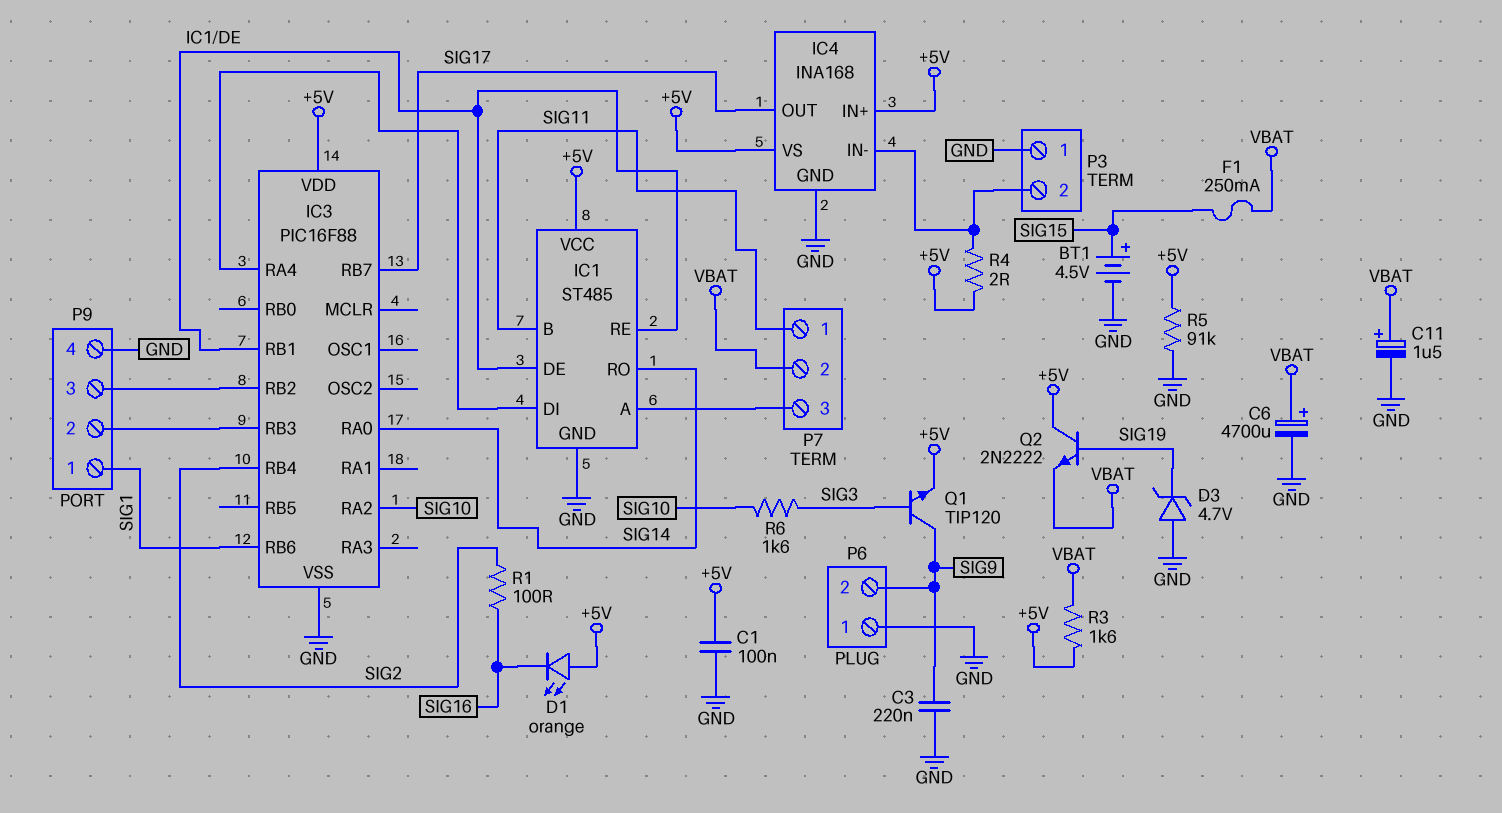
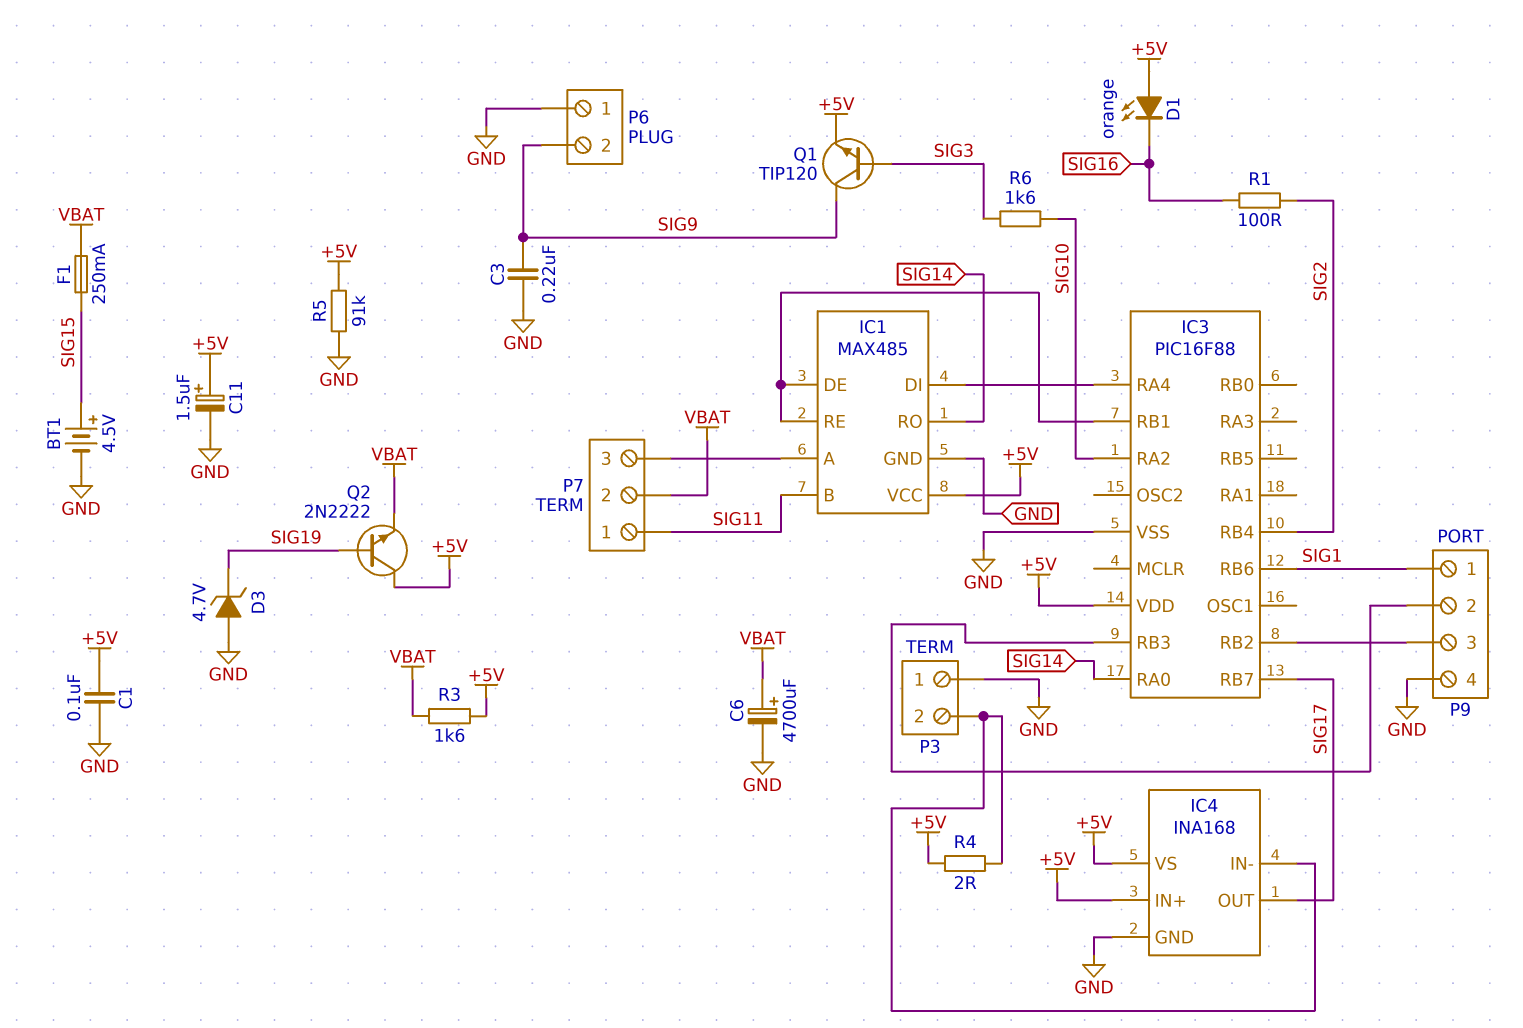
C11: 1.5uF (plus VBAT, minus GND) -> 1.5uF (plus +5V, minus GND)
IC1: ST485 -> MAX485

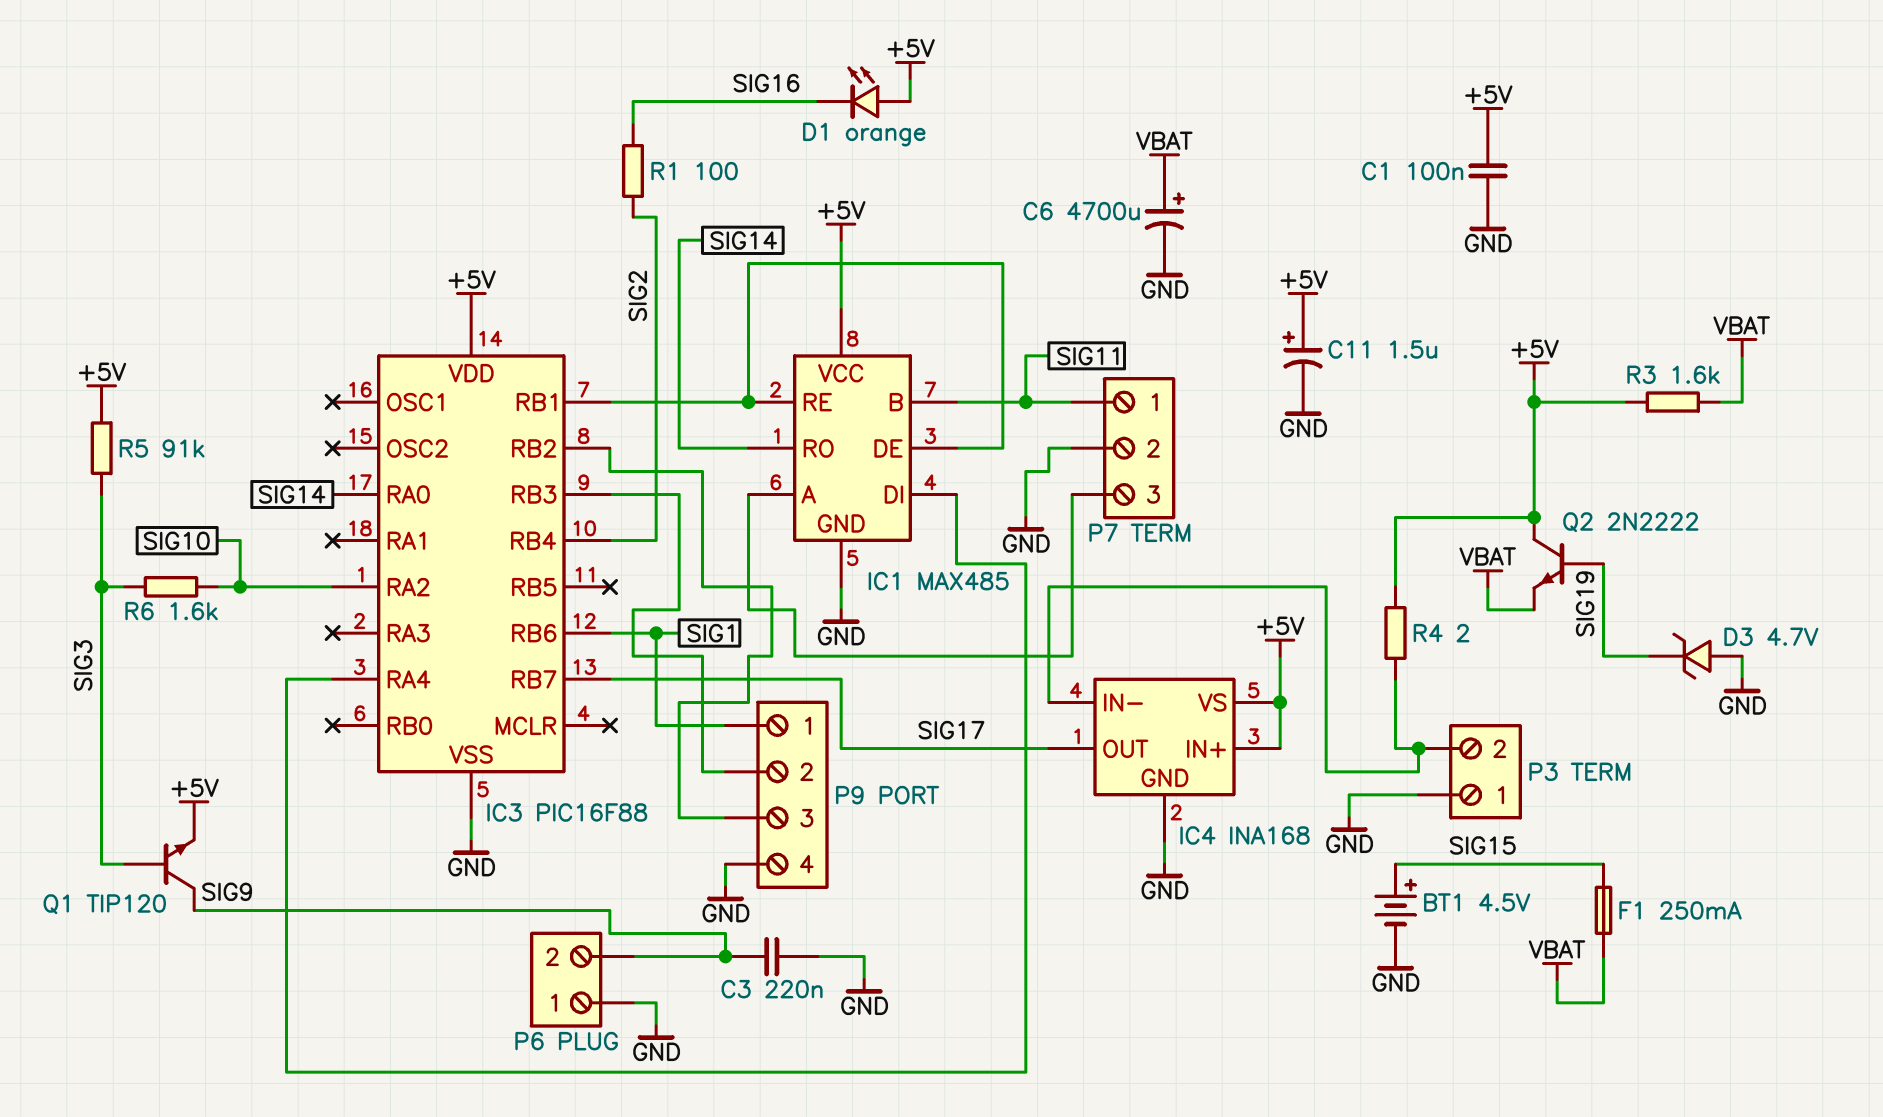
P7 pin 2: VBAT -> GND
R5: 91k (+5V, GND) -> 91k (+5V, SIG3)

